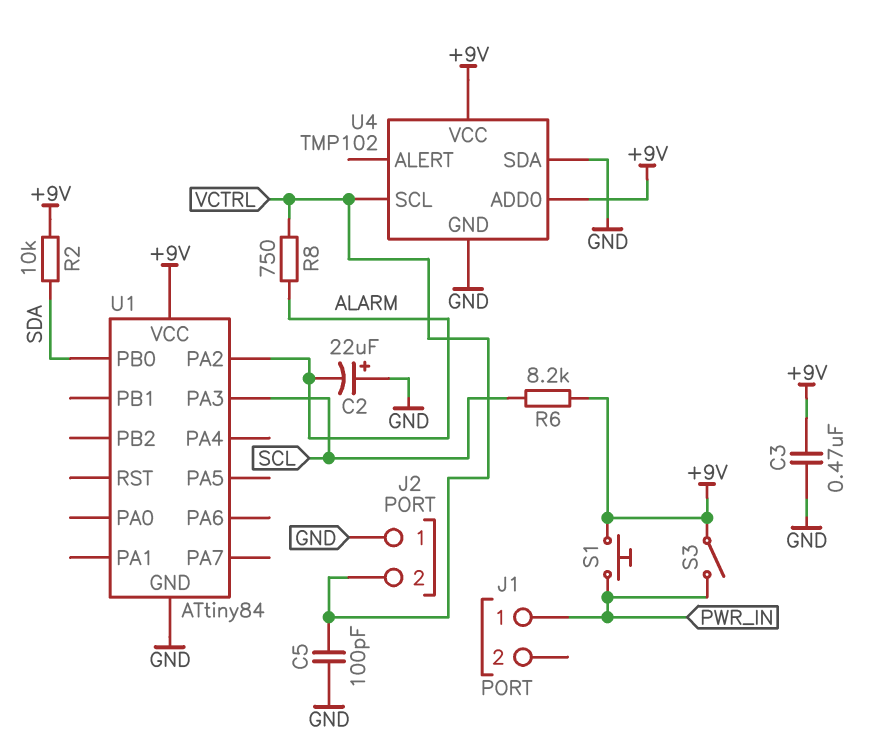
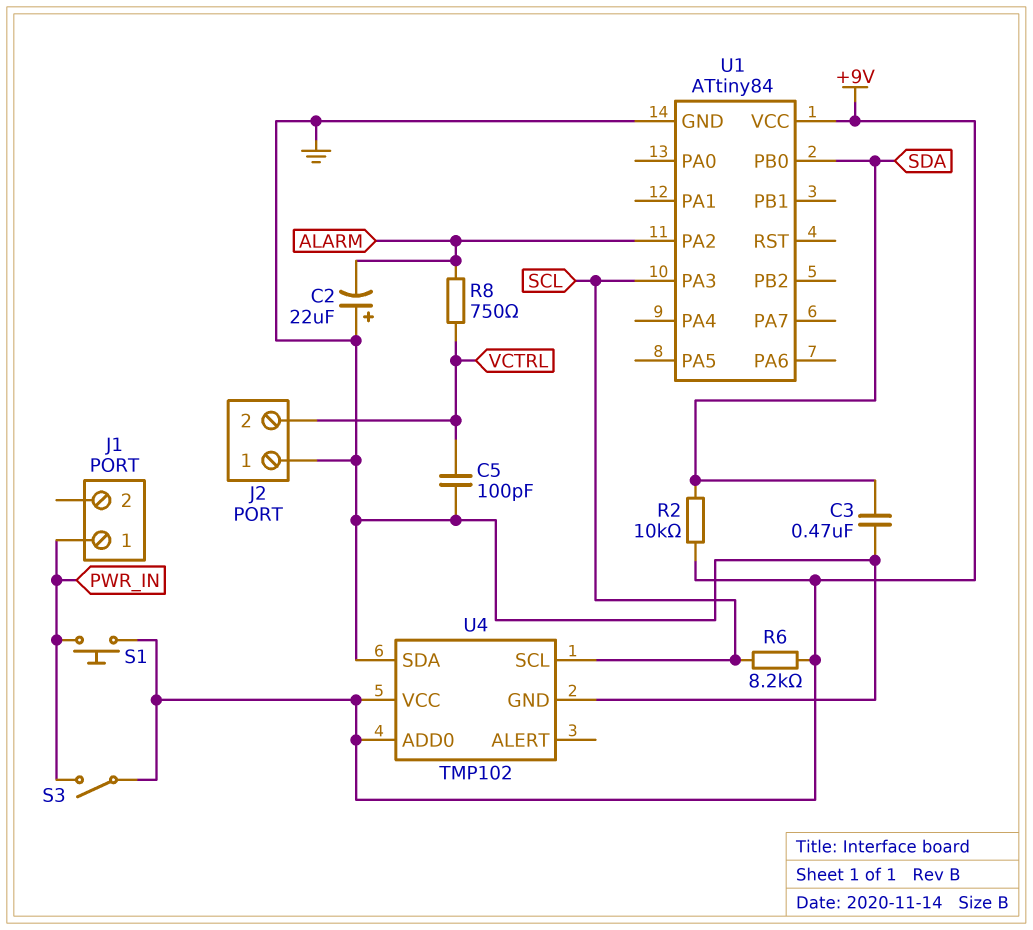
C3: 470nF (+9V, GND) -> 470nF (GND, SDA)
U4 pin SCL: VCTRL -> SCL

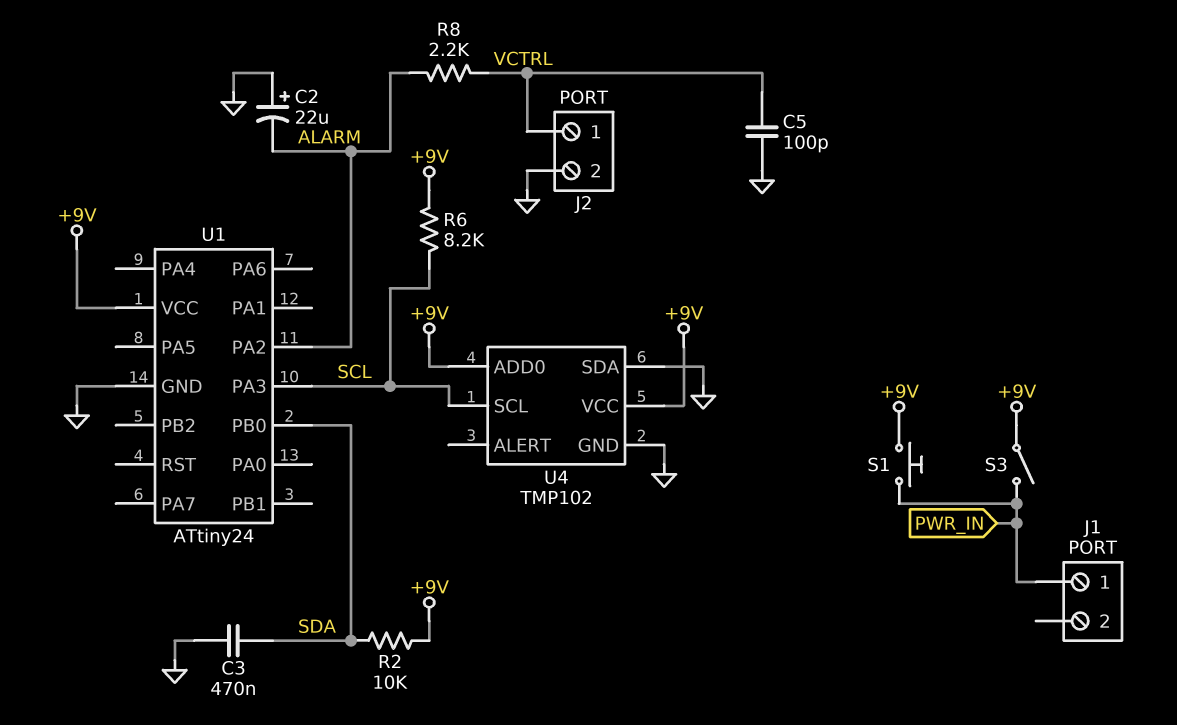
J2 pin 1: GND -> VCTRL
J2 pin 2: VCTRL -> GND
R8: 750 (ALARM, VCTRL) -> 2.2k (ALARM, VCTRL)
U1: ATtiny84 -> ATtiny24

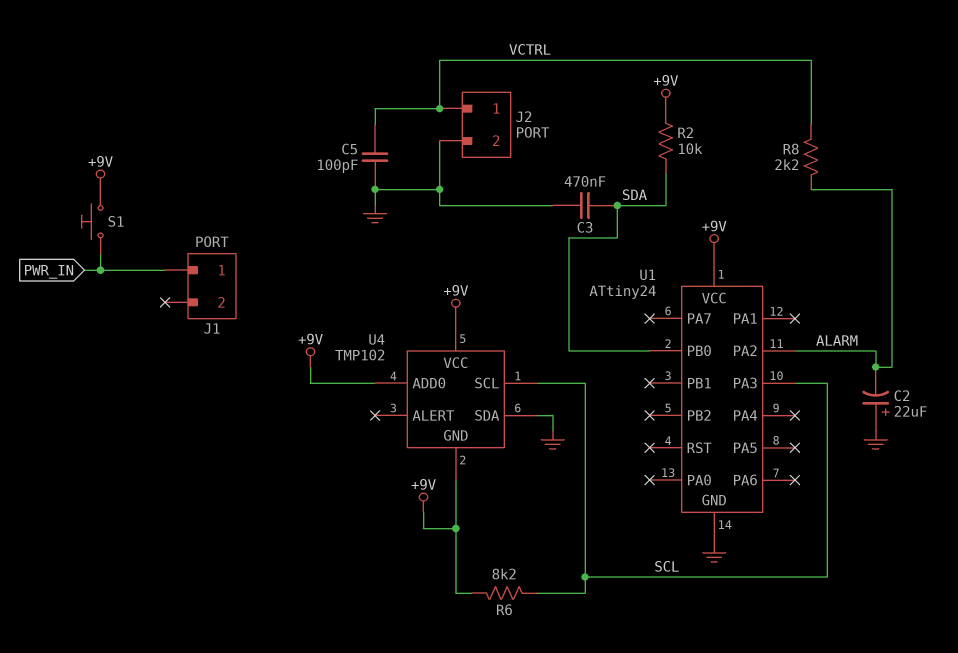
S3: switch (+9V, PWR_IN) -> none
U4 pin GND: GND -> +9V

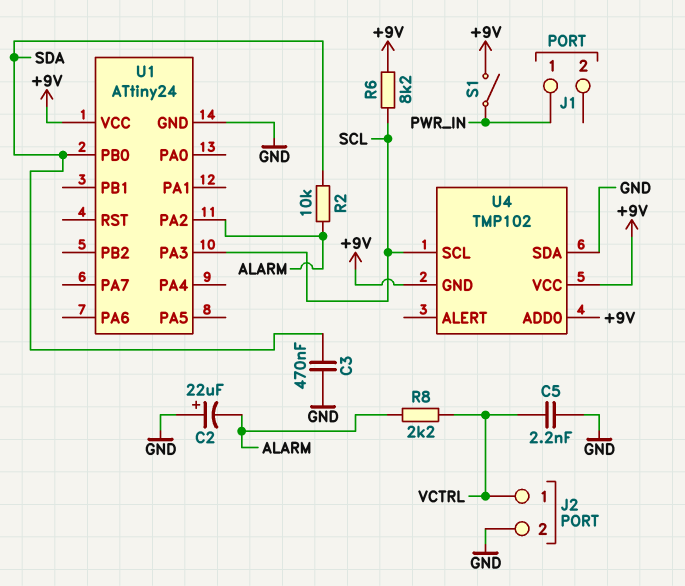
C5: 100pF (GND, VCTRL) -> 2.2nF (GND, VCTRL)
R2: 10k (+9V, SDA) -> 10k (ALARM, SDA)
S1: button (+9V, PWR_IN) -> switch (+9V, PWR_IN)

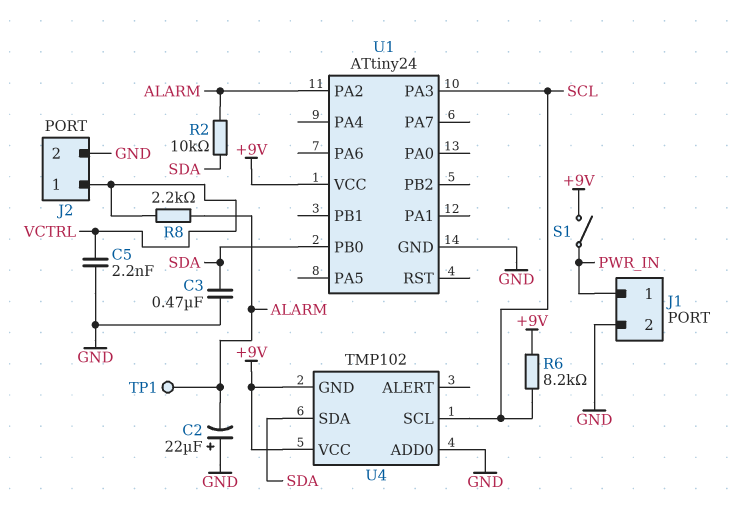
J1 pin 2: none -> GND
TP1: none -> test point (ALARM)
U4 pin ADD0: +9V -> GND
U4 pin SDA: GND -> SDA

